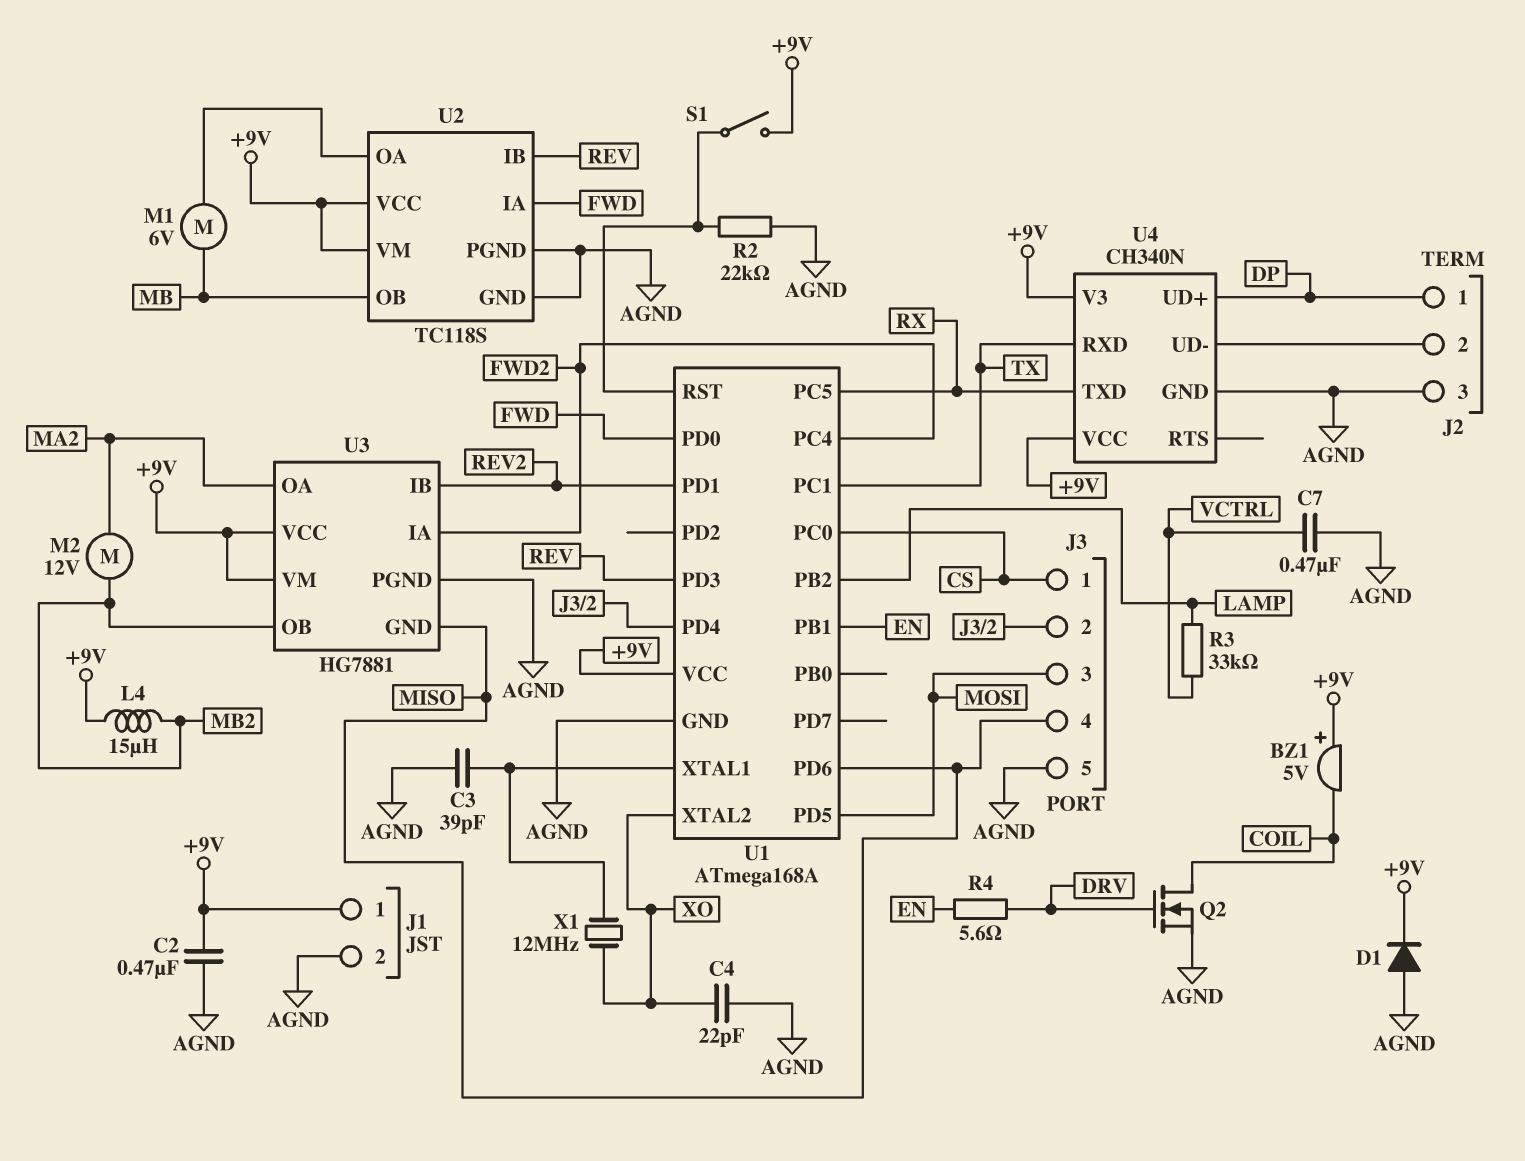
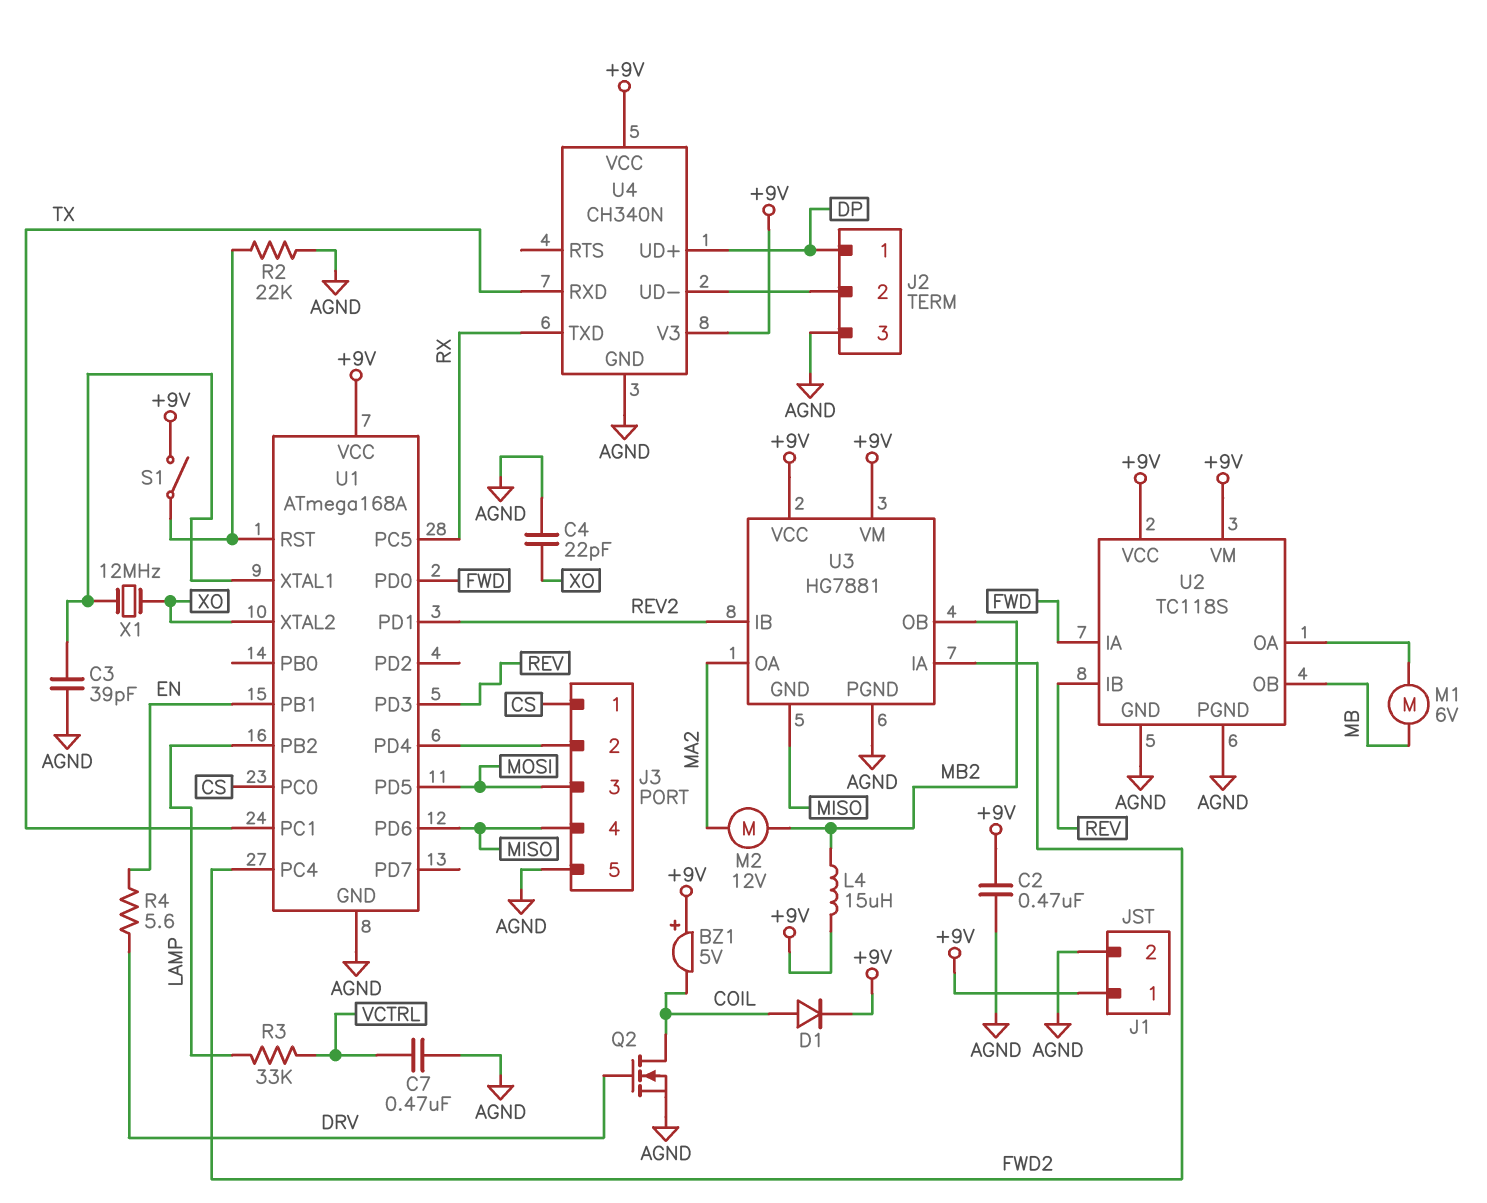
D1: diode (A AGND, K +9V) -> diode (A COIL, K +9V)

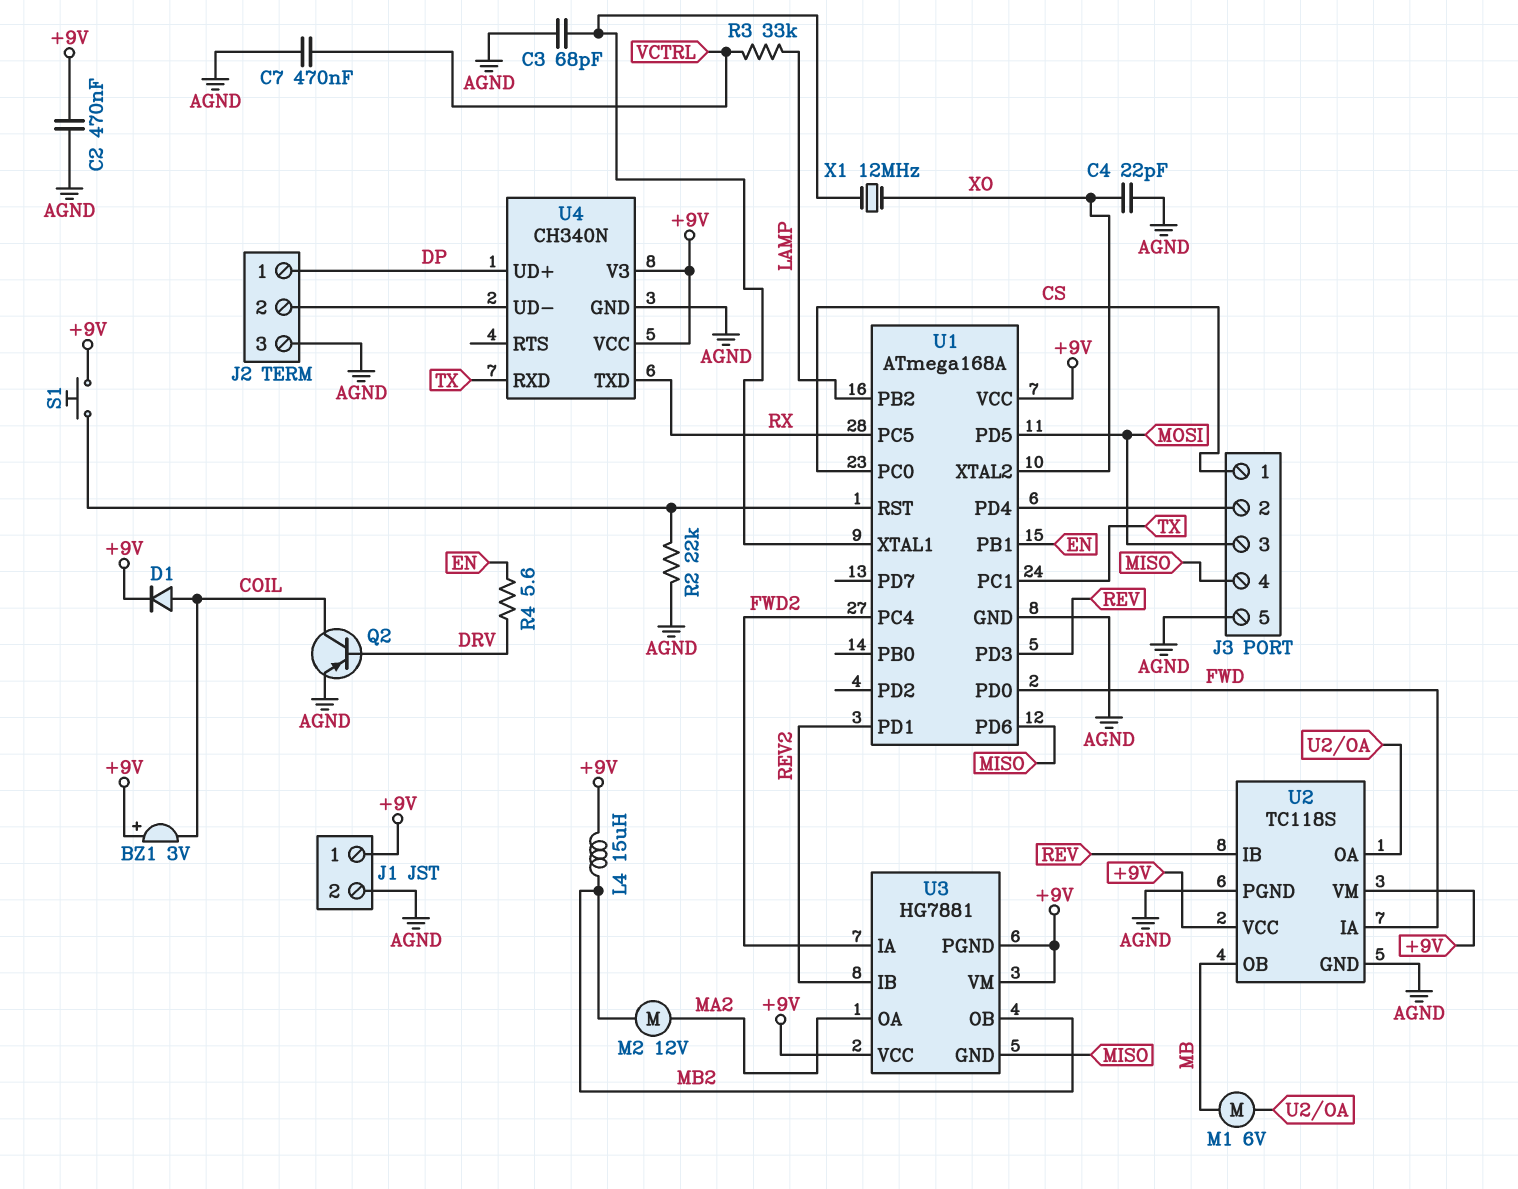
BZ1: buzzer 5V (plus +9V, minus COIL) -> buzzer 3V (plus +9V, minus COIL)
C3: 39pF (AGND, U1/XTAL1) -> 68pF (AGND, U1/XTAL1)
Q2: NMOS (G DRV, D COIL, S AGND) -> PNP (B DRV, C COIL, E AGND)
S1: switch (+9V, U1/RST) -> button (+9V, U1/RST)
U3 pin PGND: AGND -> +9V

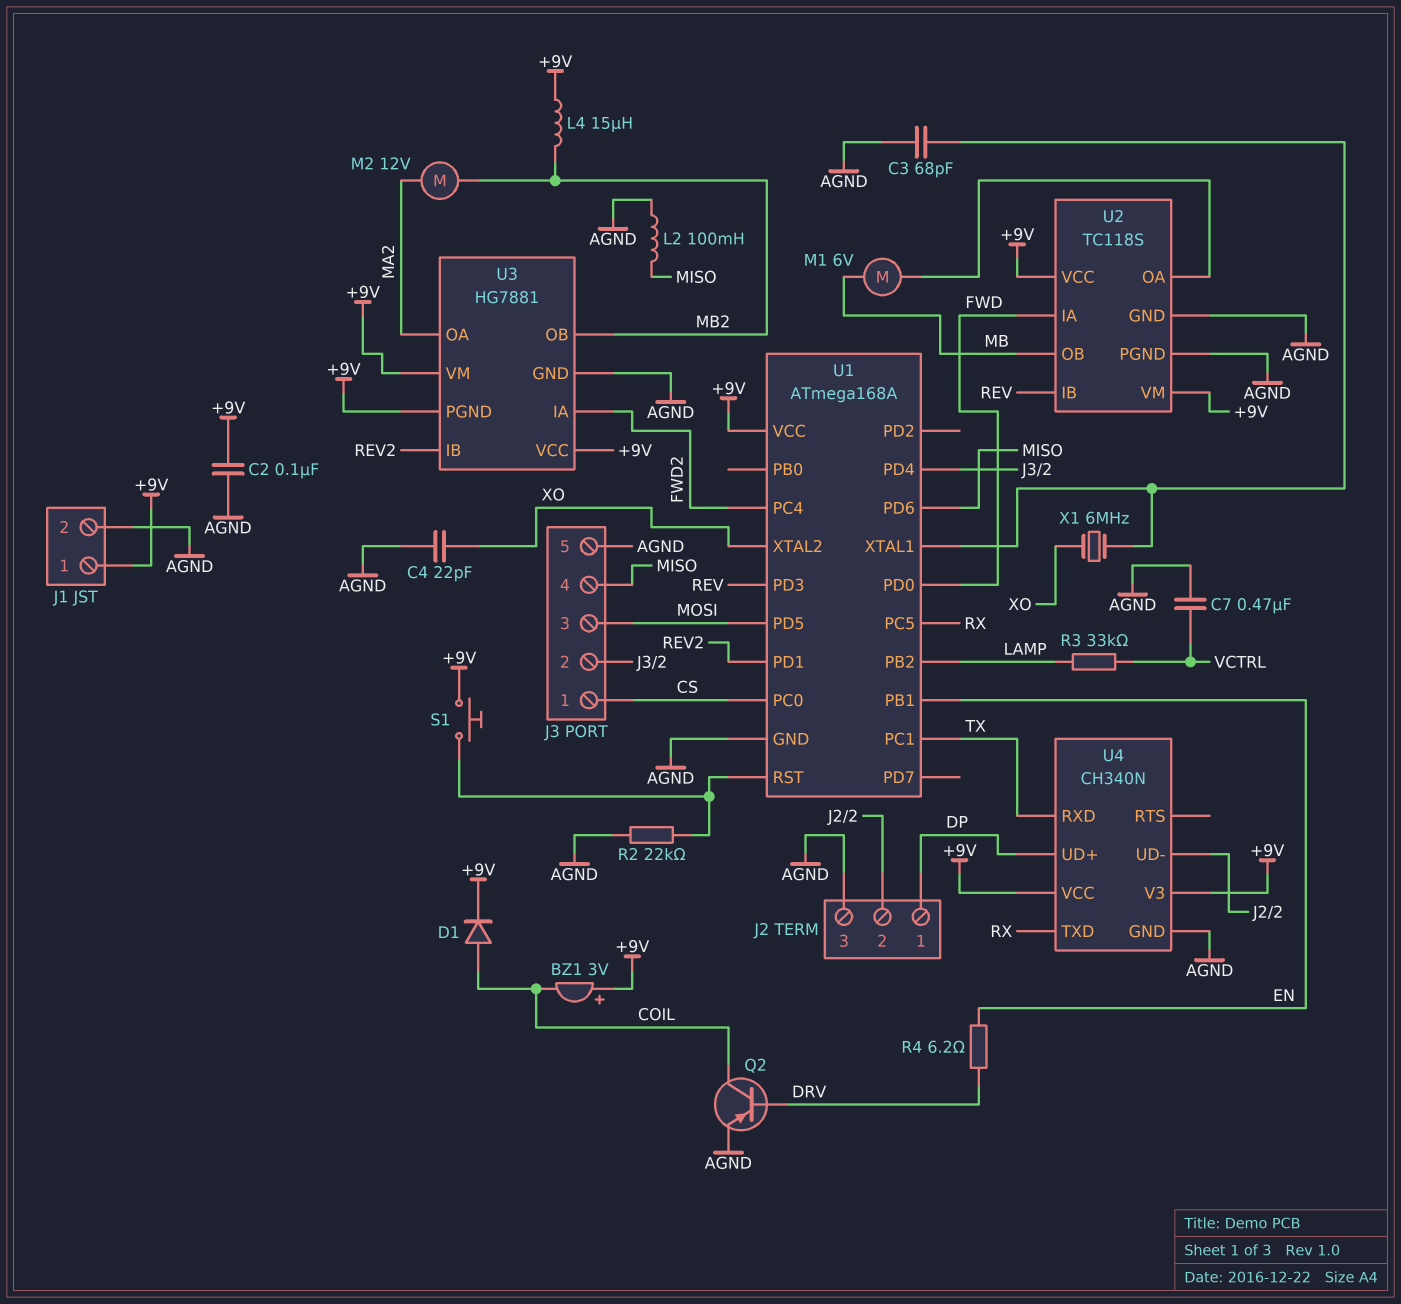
C2: 470nF (+9V, AGND) -> 100nF (+9V, AGND)
L2: none -> 100mH (AGND, MISO)
R4: 5.6 (DRV, EN) -> 6.2 (DRV, EN)
U3 pin GND: MISO -> AGND
X1: 12MHz (U1/XTAL1, XO) -> 6MHz (U1/XTAL1, XO)

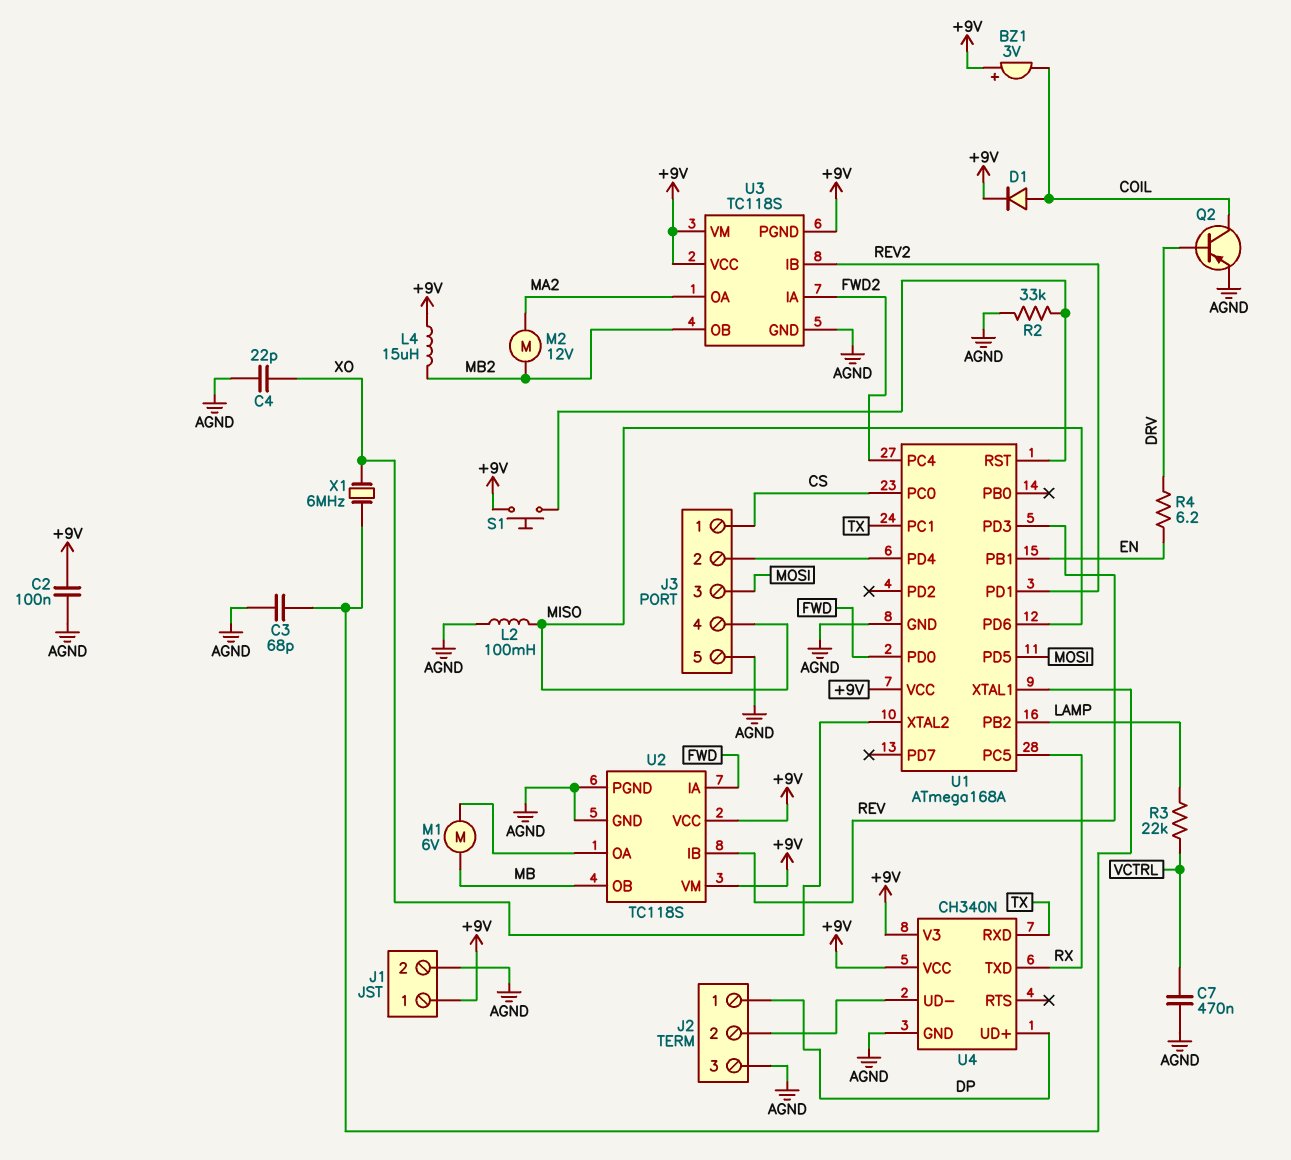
R2: 22k (AGND, U1/RST) -> 33k (AGND, U1/RST)
R3: 33k (LAMP, VCTRL) -> 22k (LAMP, VCTRL)
U3: HG7881 -> TC118S

